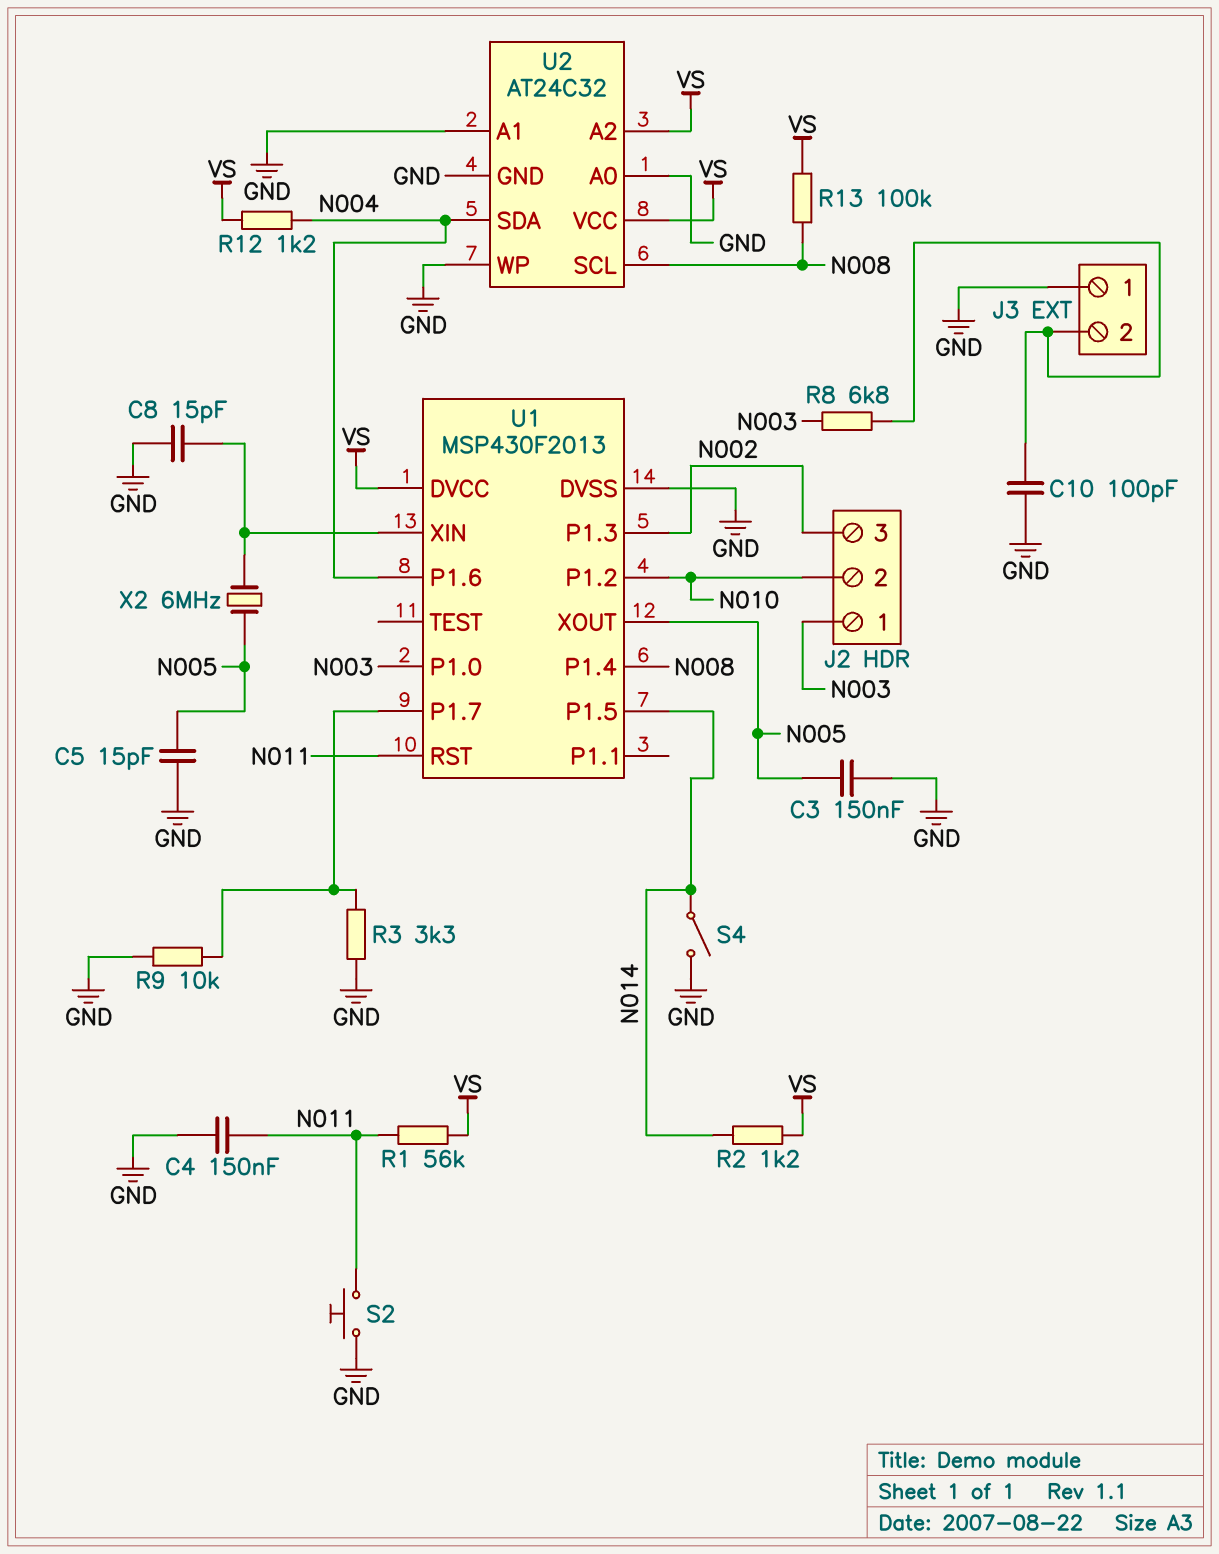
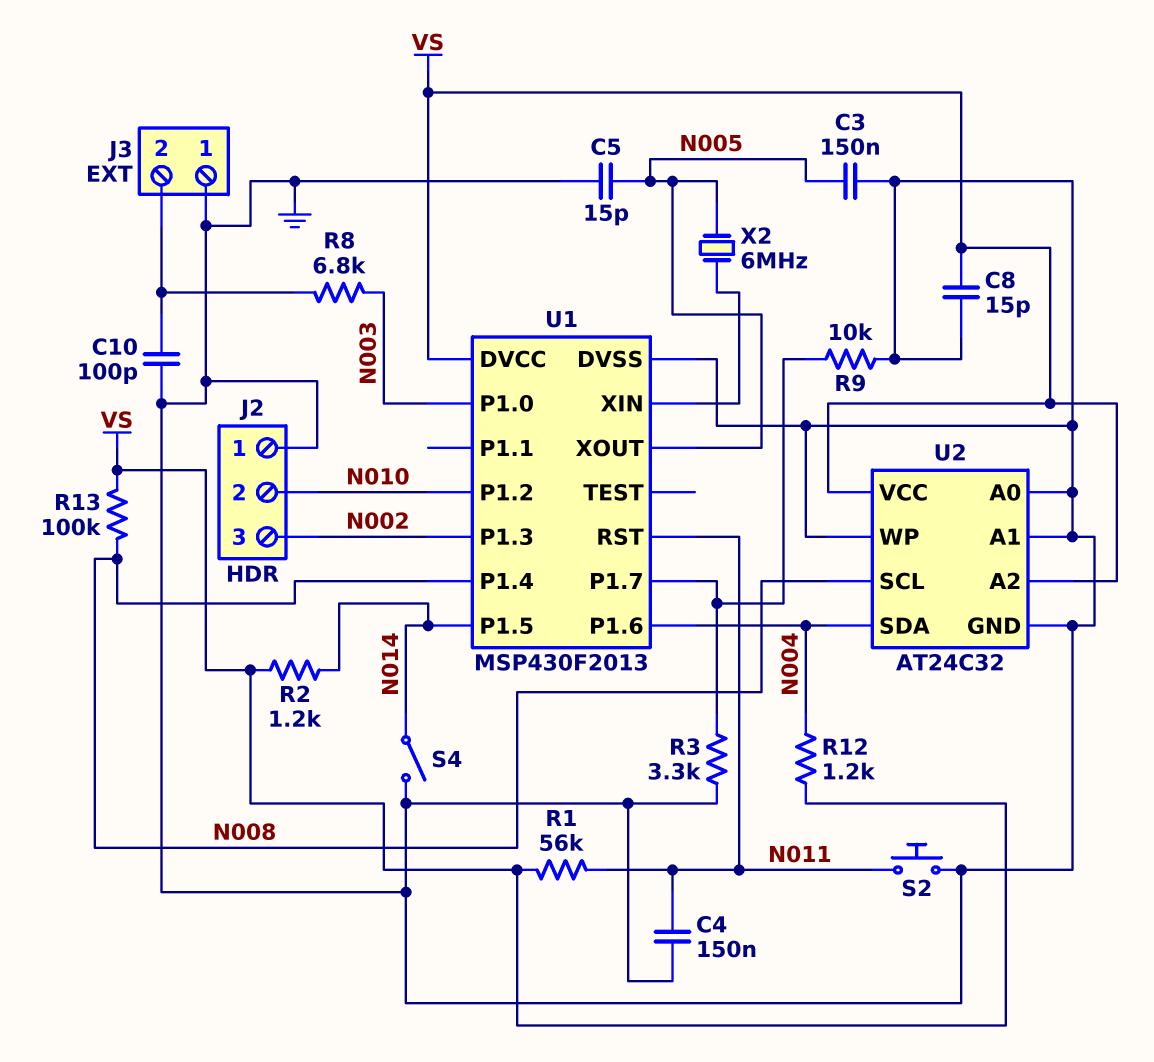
C8: 15pF (GND, U1/XIN) -> 15pF (GND, VS)
J2 pin 1: N003 -> GND

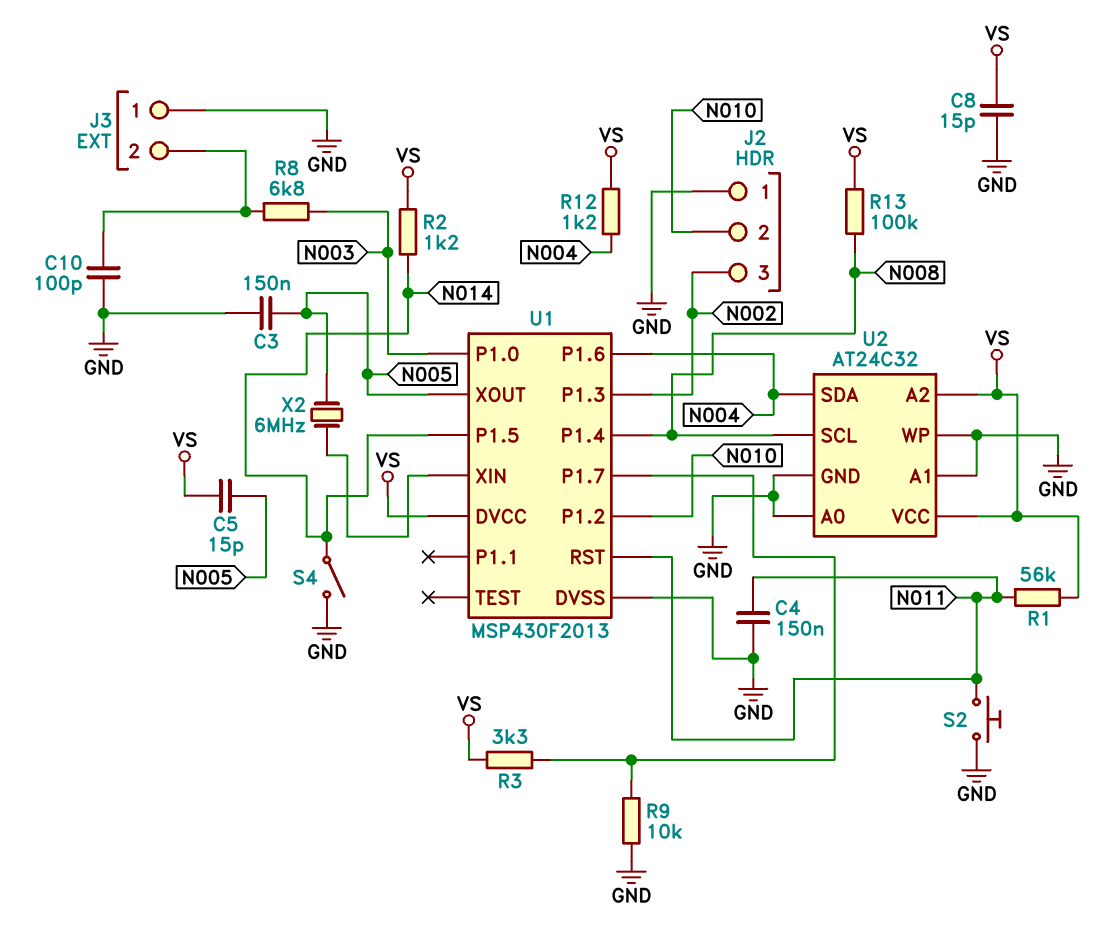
C5: 15pF (GND, N005) -> 15pF (N005, VS)
R3: 3.3k (GND, U1/P1.7) -> 3.3k (U1/P1.7, VS)

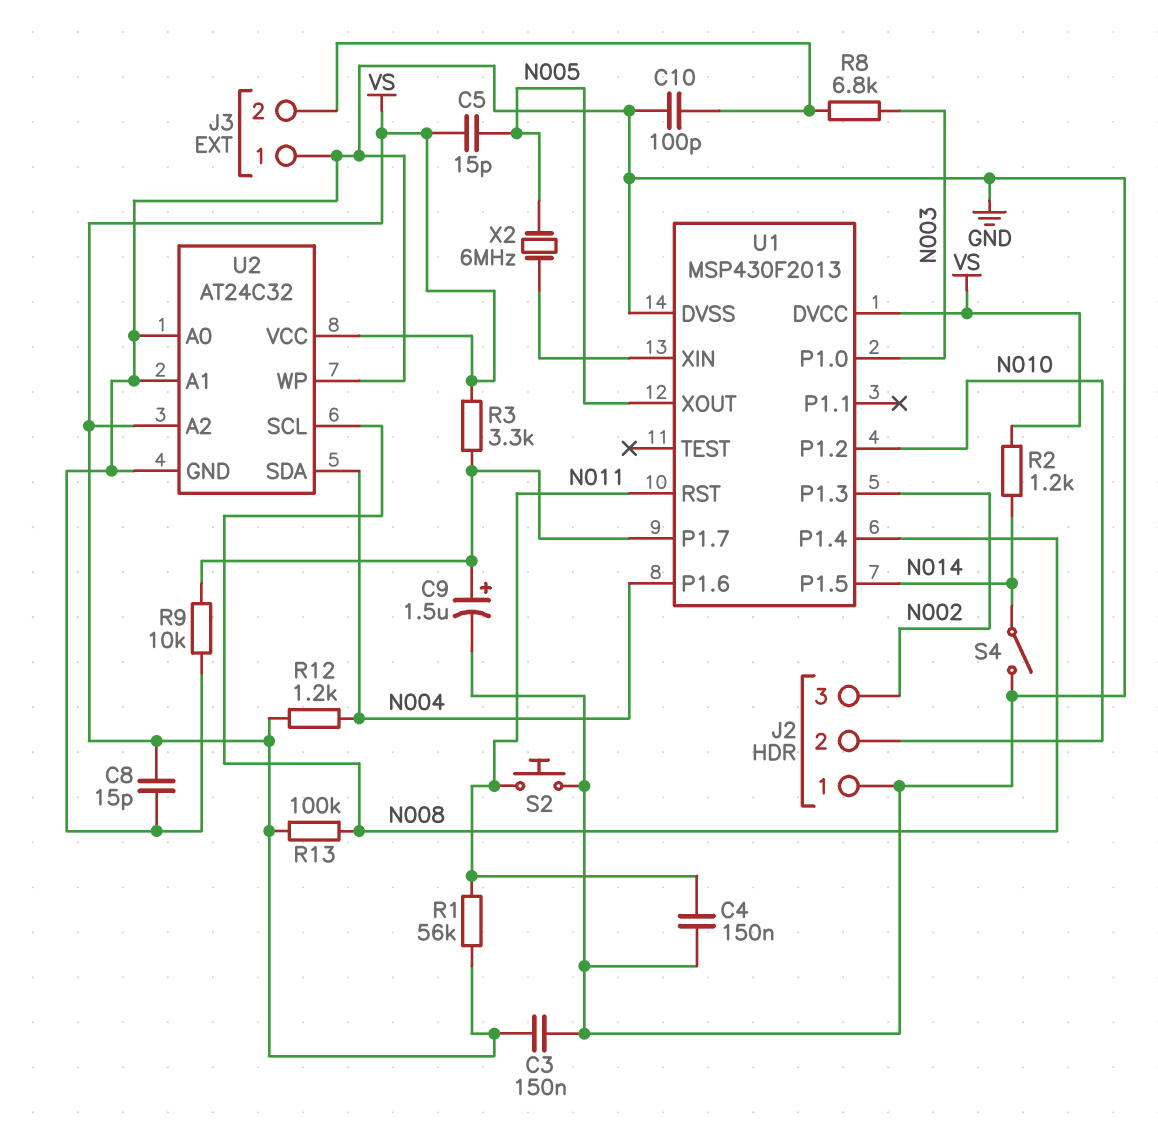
C3: 150nF (GND, N005) -> 150nF (GND, VS)
C9: none -> 1.5uF (plus U1/P1.7, minus GND)

